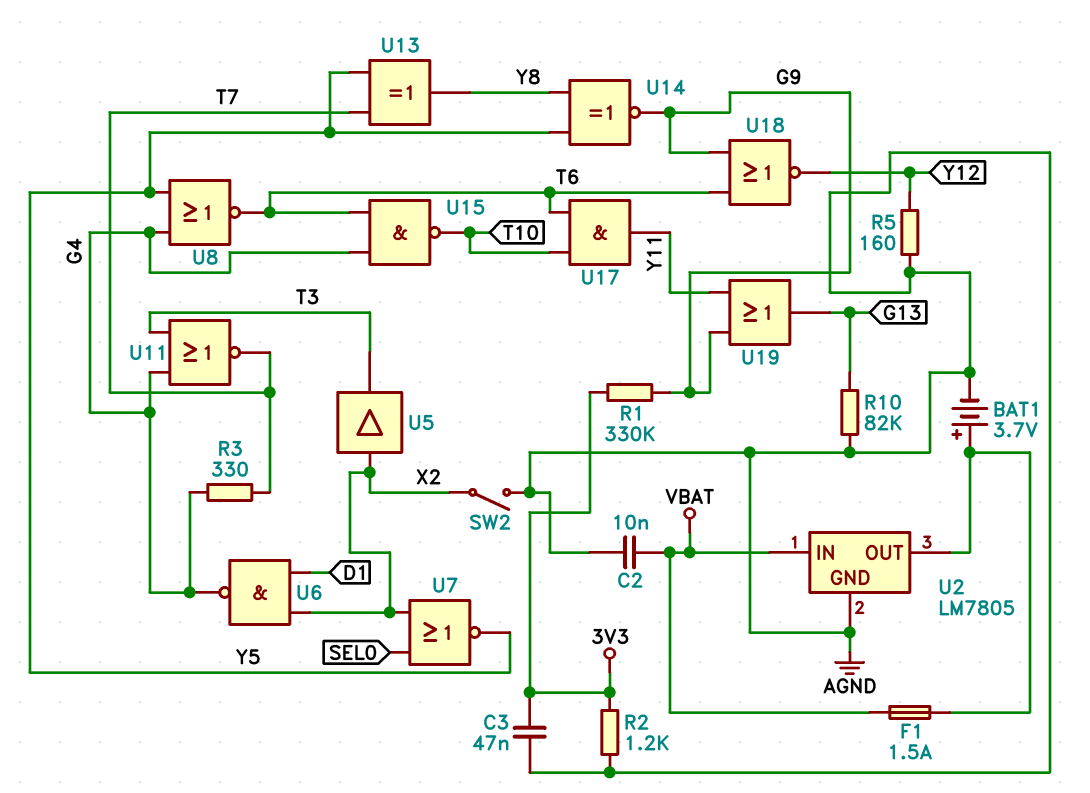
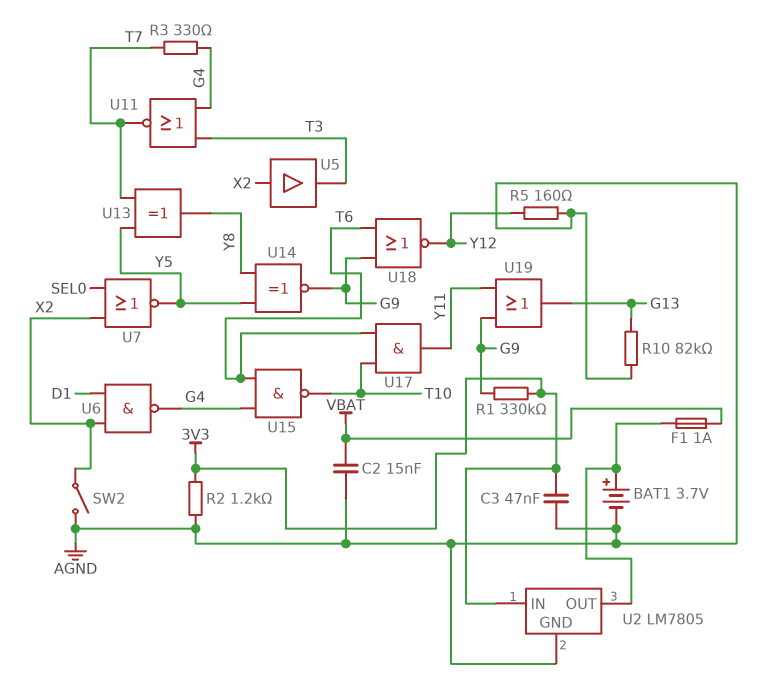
C2: 10nF (AGND, VBAT) -> 15nF (AGND, VBAT)
F1: 1.5A (U2/OUT, VBAT) -> 1A (U2/OUT, VBAT)
U2 pin IN: VBAT -> 3V3
U8: NOR (in G4, in Y5, out T6) -> none

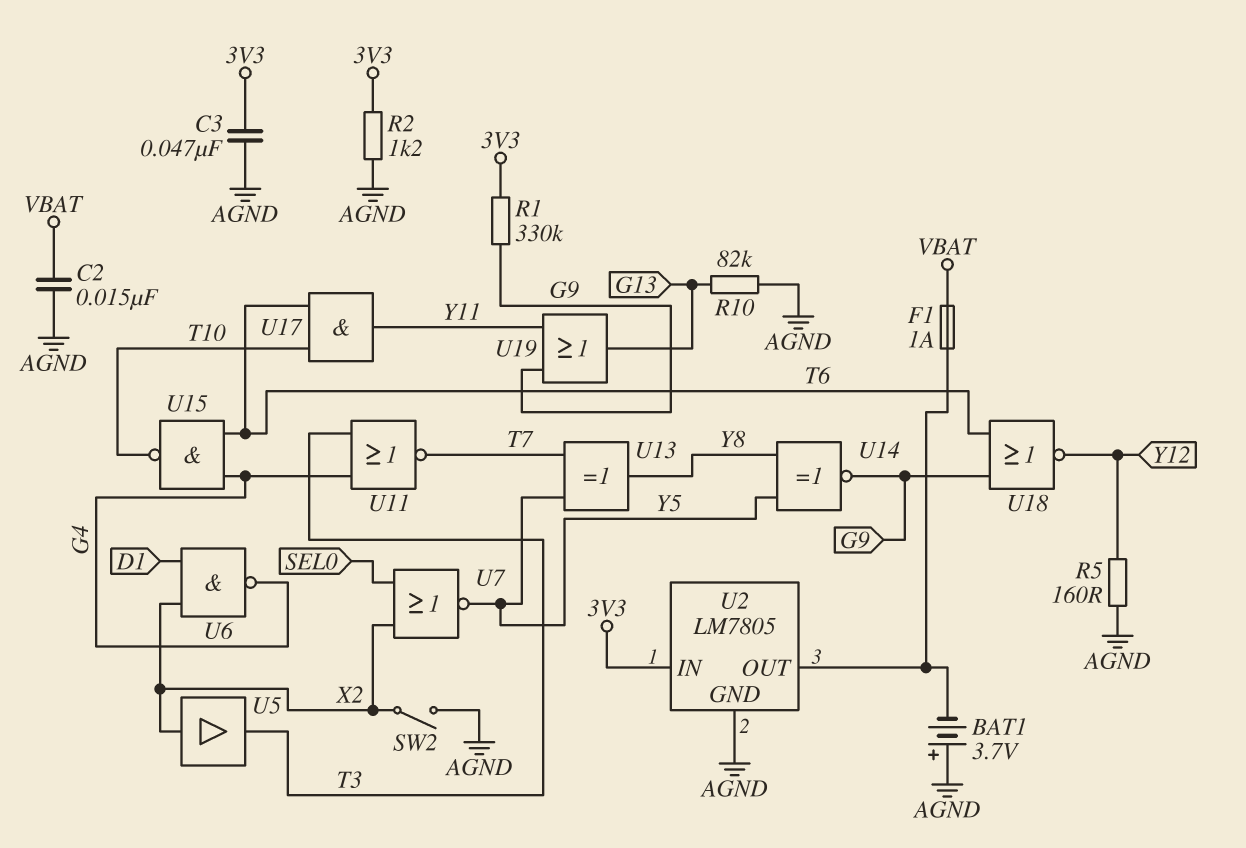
BAT1: 3.7V (plus U2/OUT, minus AGND) -> 3.7V (plus AGND, minus U2/OUT)
R3: 330 (G4, T7) -> none

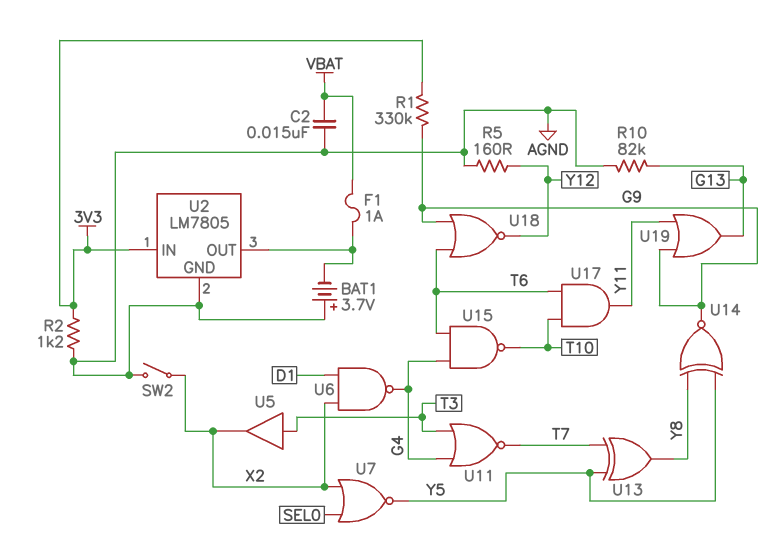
C3: 47nF (3V3, AGND) -> none
U5: buffer (in X2, out T3) -> buffer (in T3, out X2)

